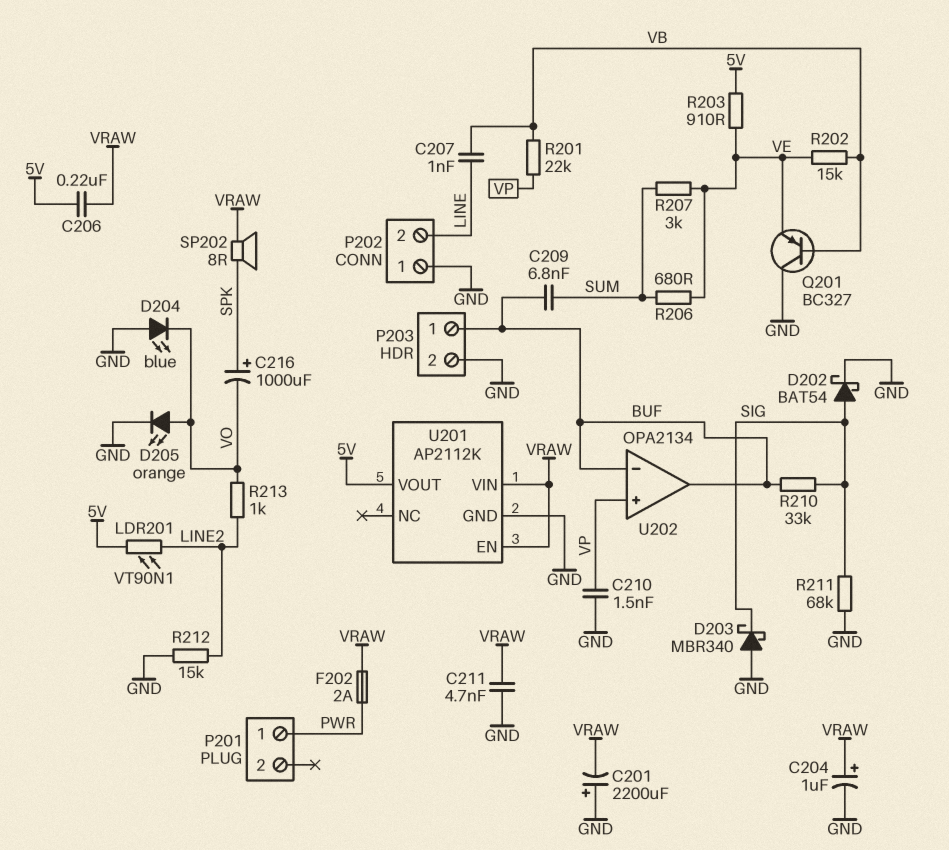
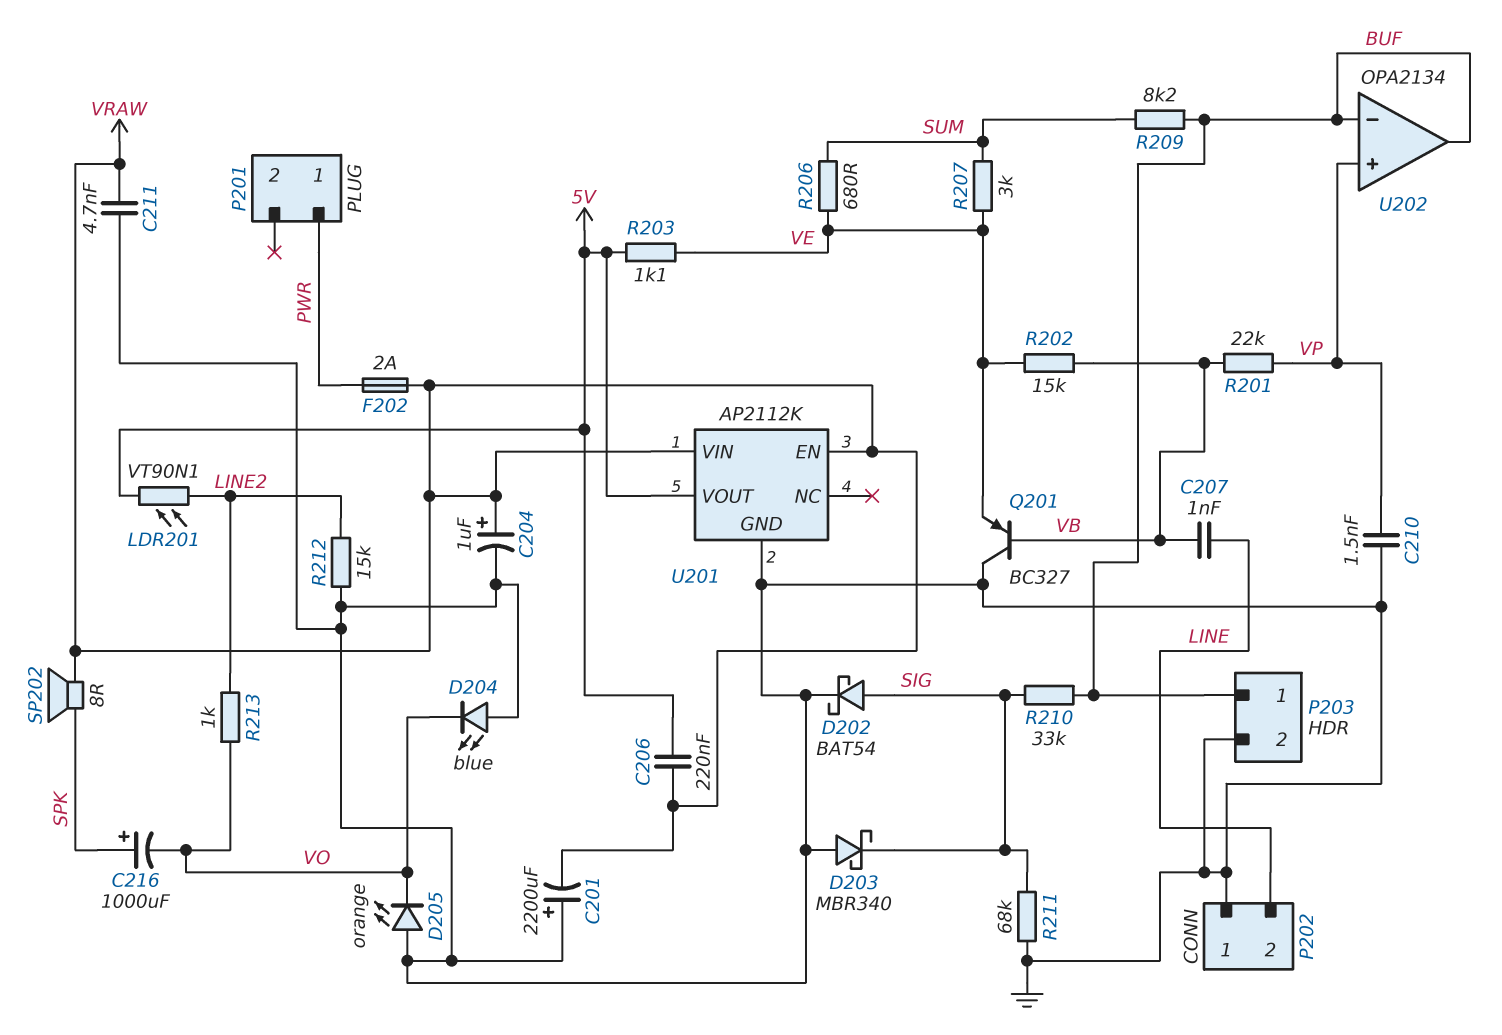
C209: 6.8nF (BUF, SUM) -> none
D205: LED orange (A VO, K GND) -> LED orange (A GND, K VO)
R203: 910 (5V, VE) -> 1.1k (5V, VE)
R209: none -> 8.2k (BUF, SUM)

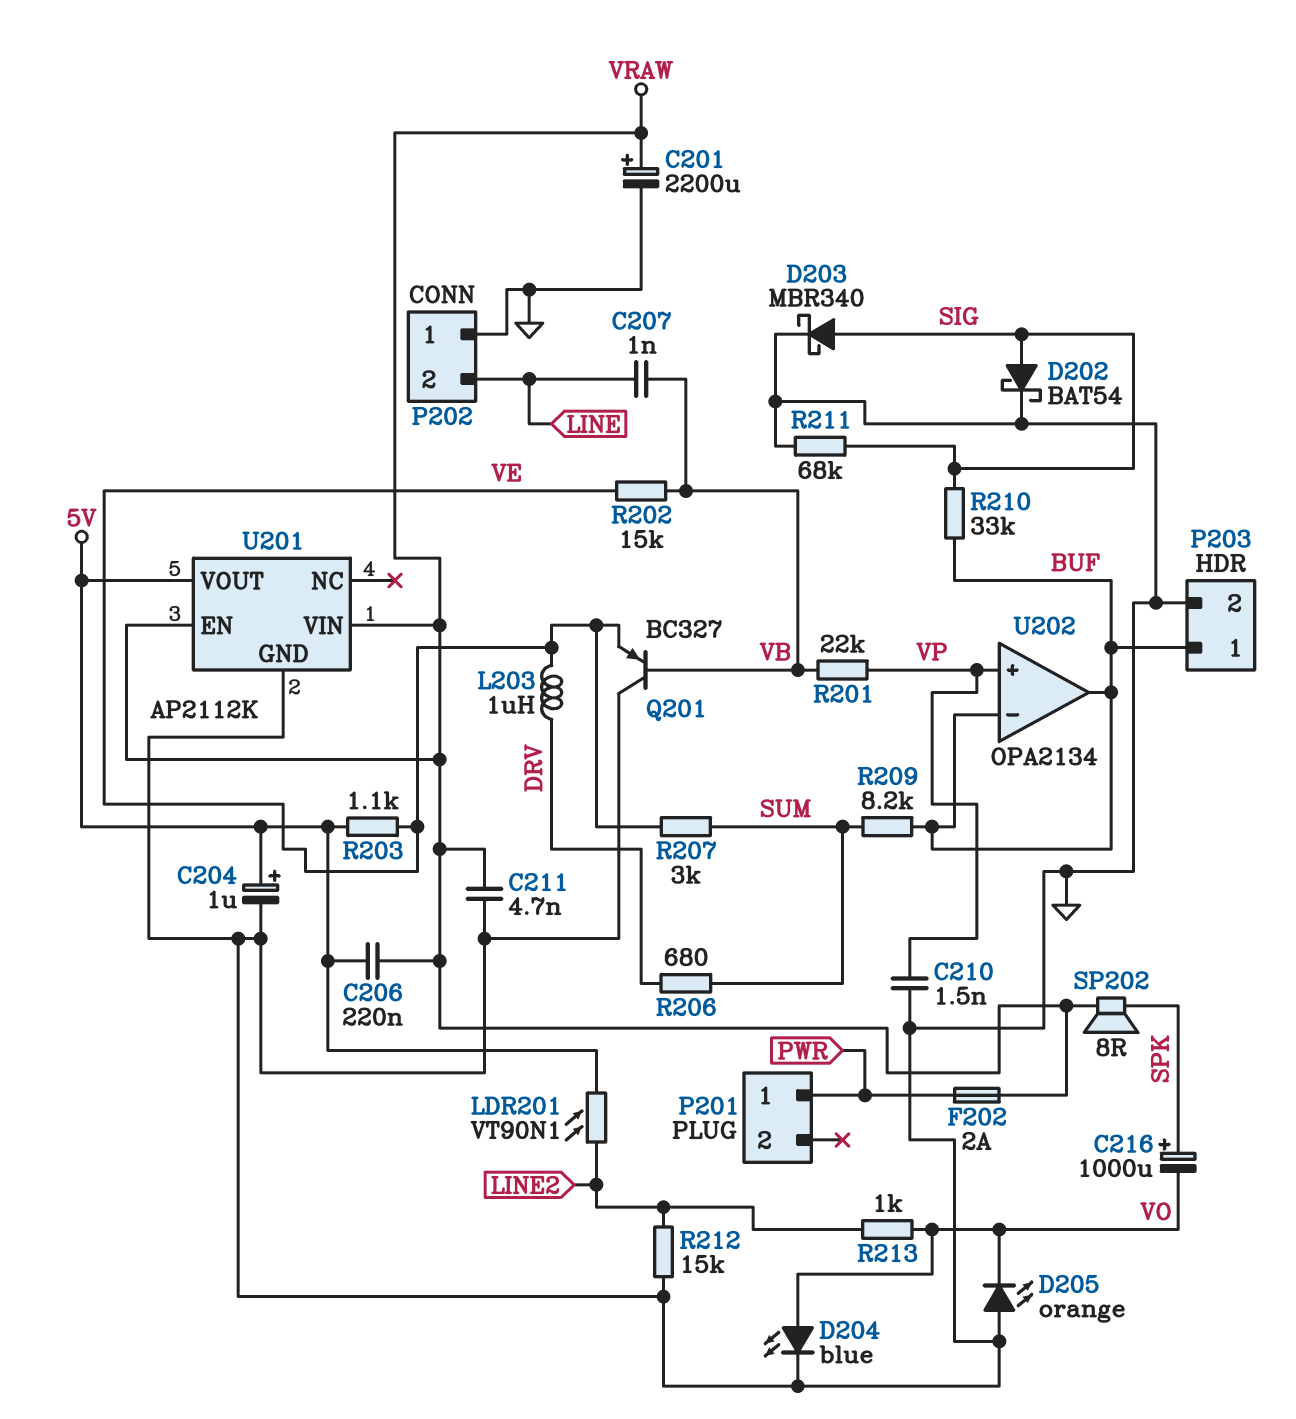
C201: 2200uF (plus GND, minus VRAW) -> 2200uF (plus VRAW, minus GND)
C204: 1uF (plus VRAW, minus GND) -> 1uF (plus 5V, minus GND)
D203: schottky MBR340 (A GND, K SIG) -> schottky MBR340 (A SIG, K GND)
D204: LED blue (A GND, K VO) -> LED blue (A VO, K GND)
L203: none -> 1uH (DRV, VE)
R206: 680 (SUM, VE) -> 680 (DRV, SUM)

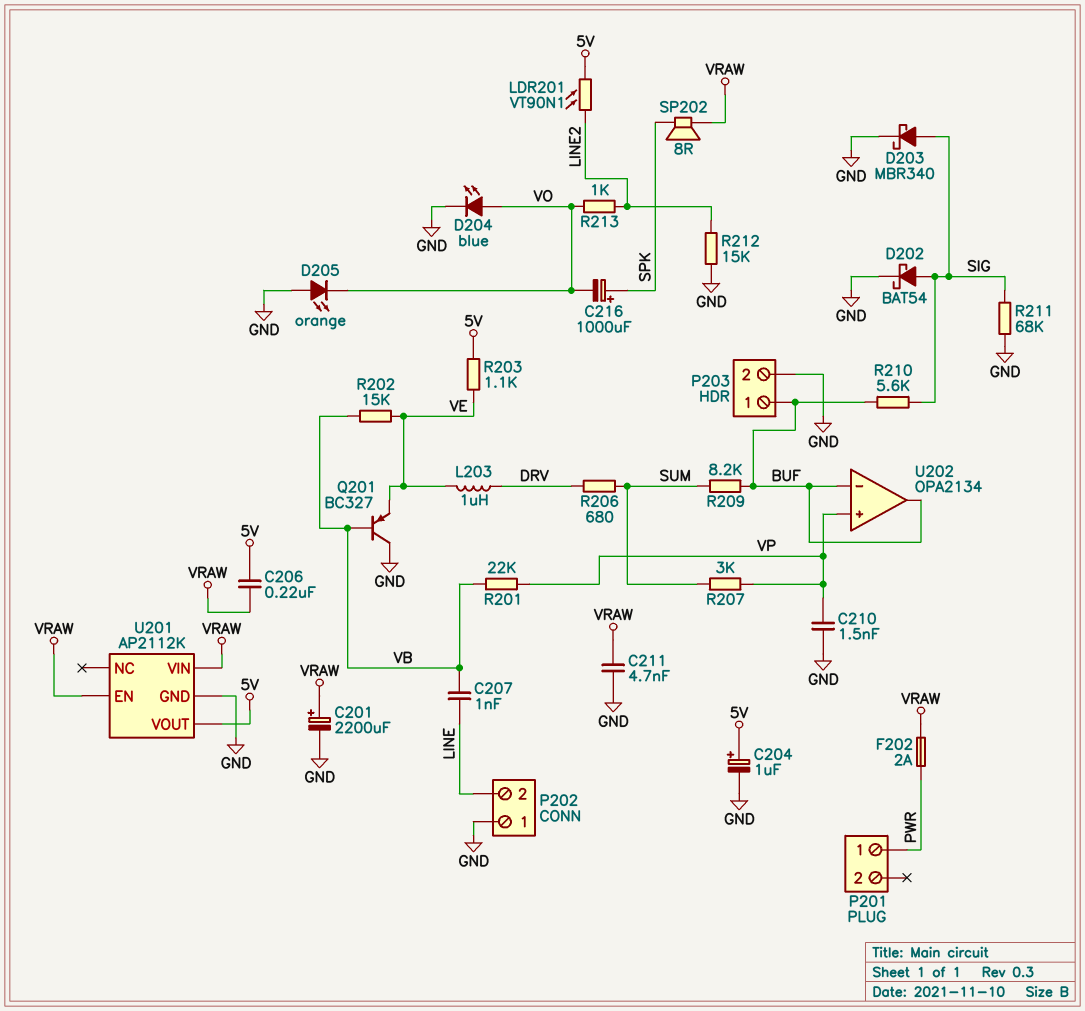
R207: 3k (SUM, VE) -> 3k (SUM, VP)
R210: 33k (BUF, SIG) -> 5.6k (BUF, SIG)

